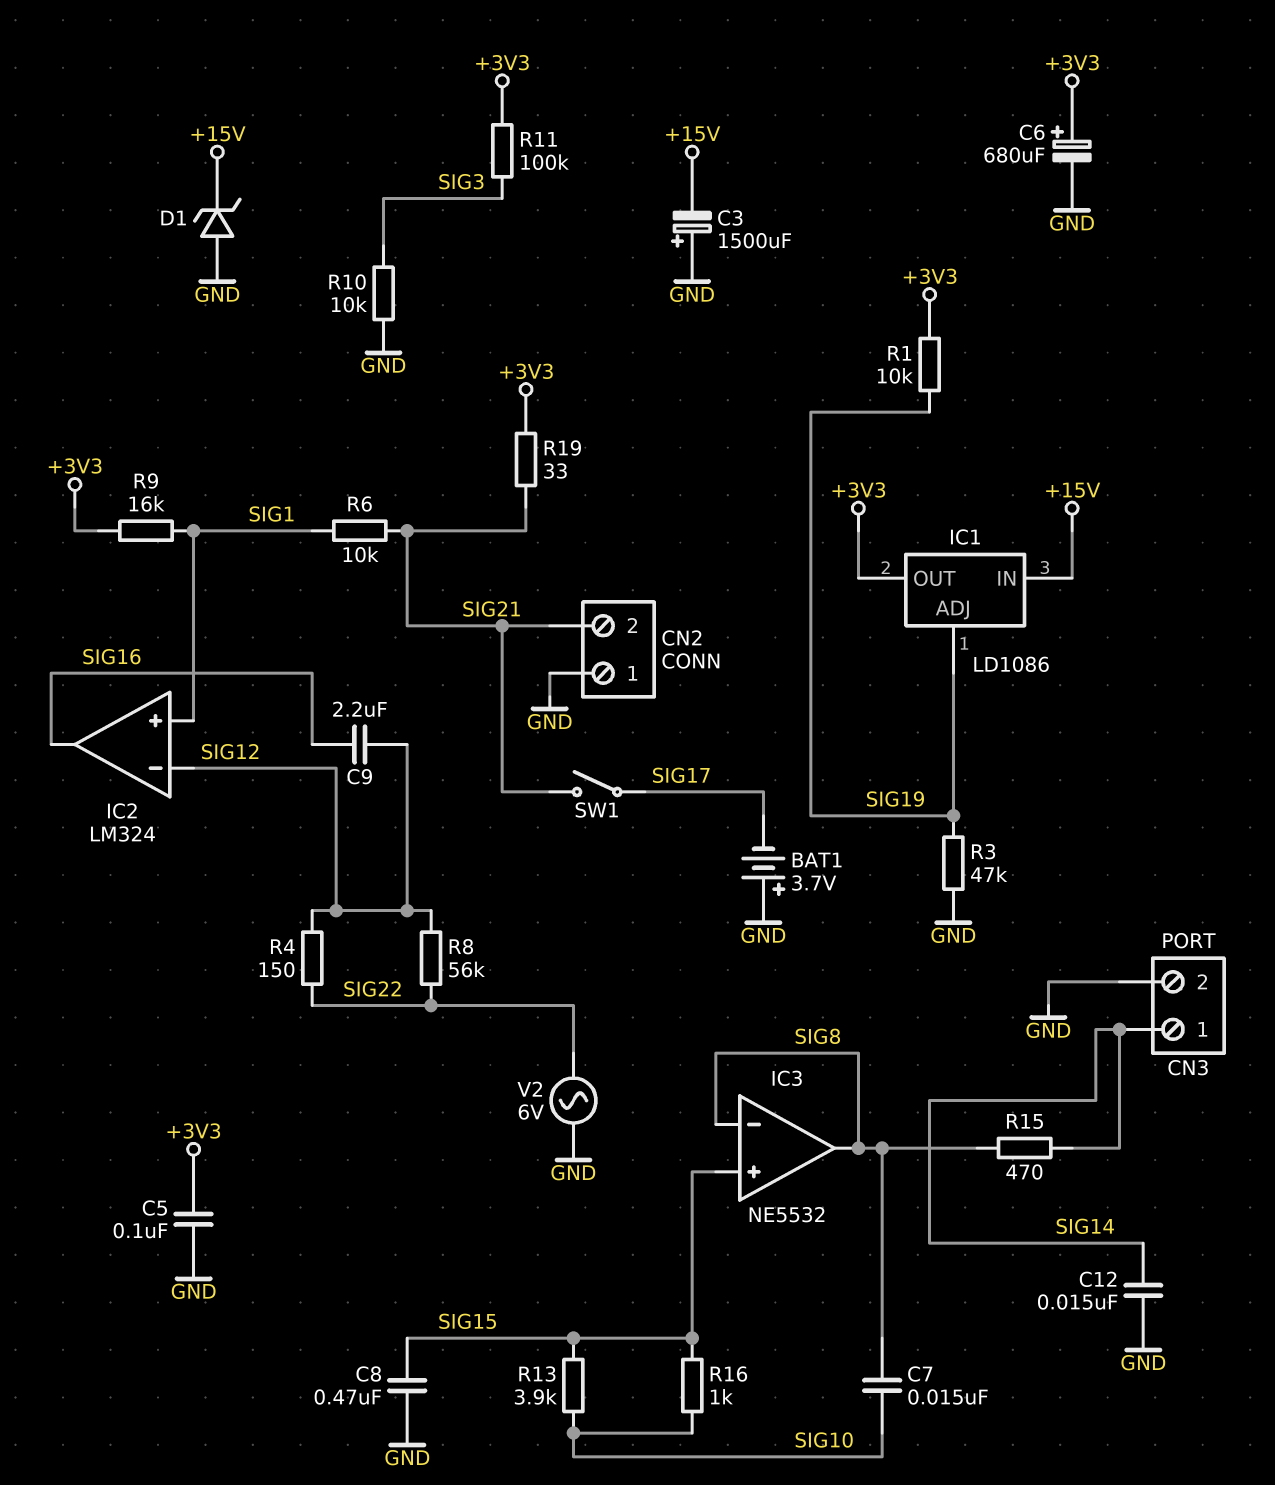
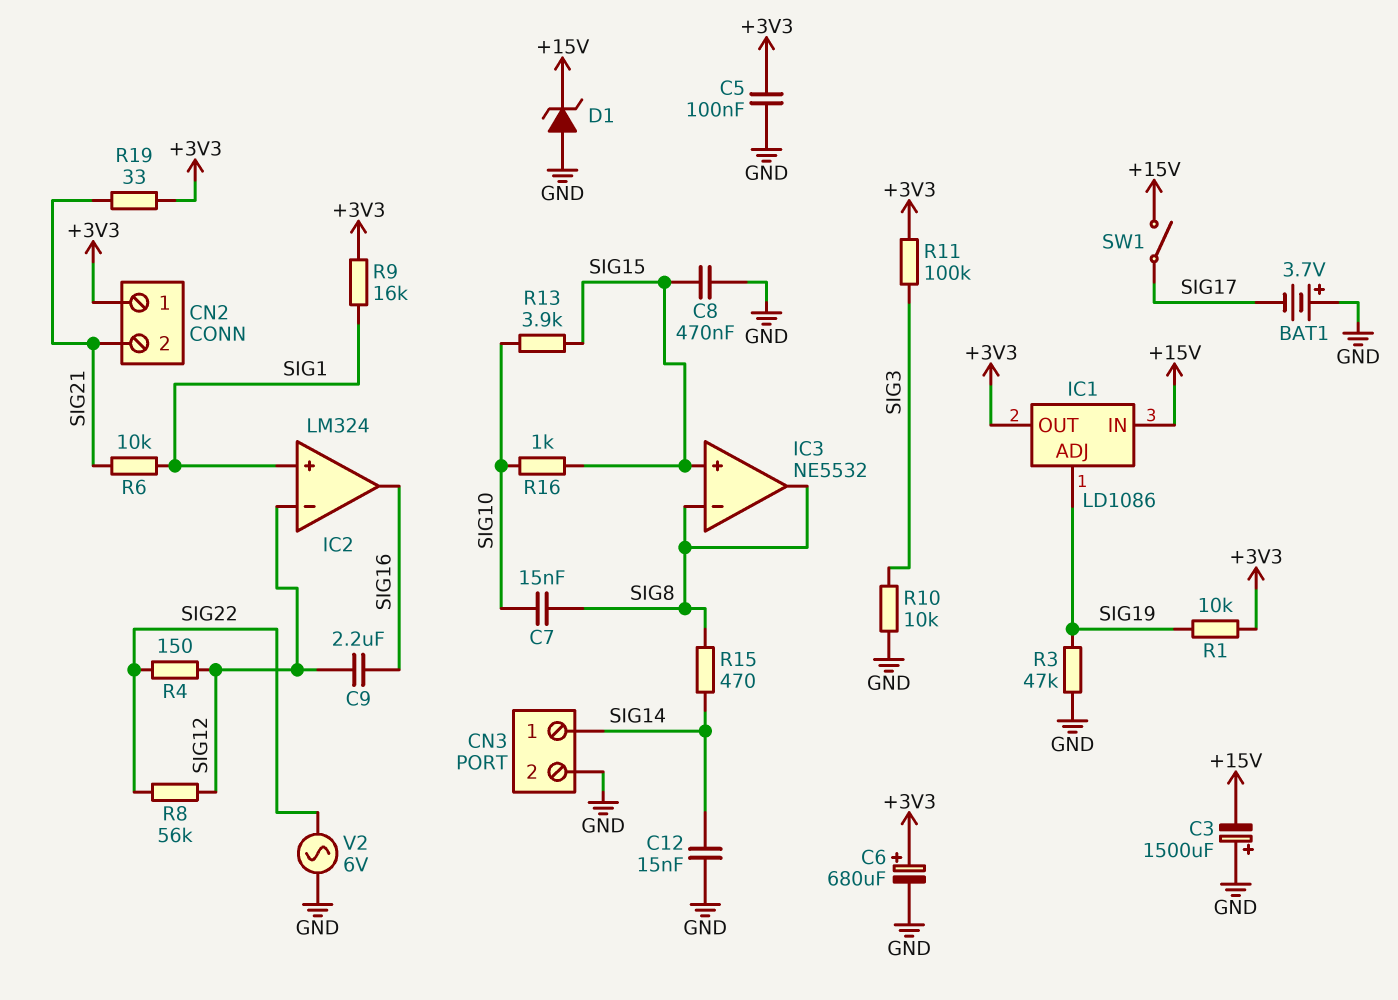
CN2 pin 1: GND -> +3V3
SW1: switch (SIG17, SIG21) -> switch (+15V, SIG17)

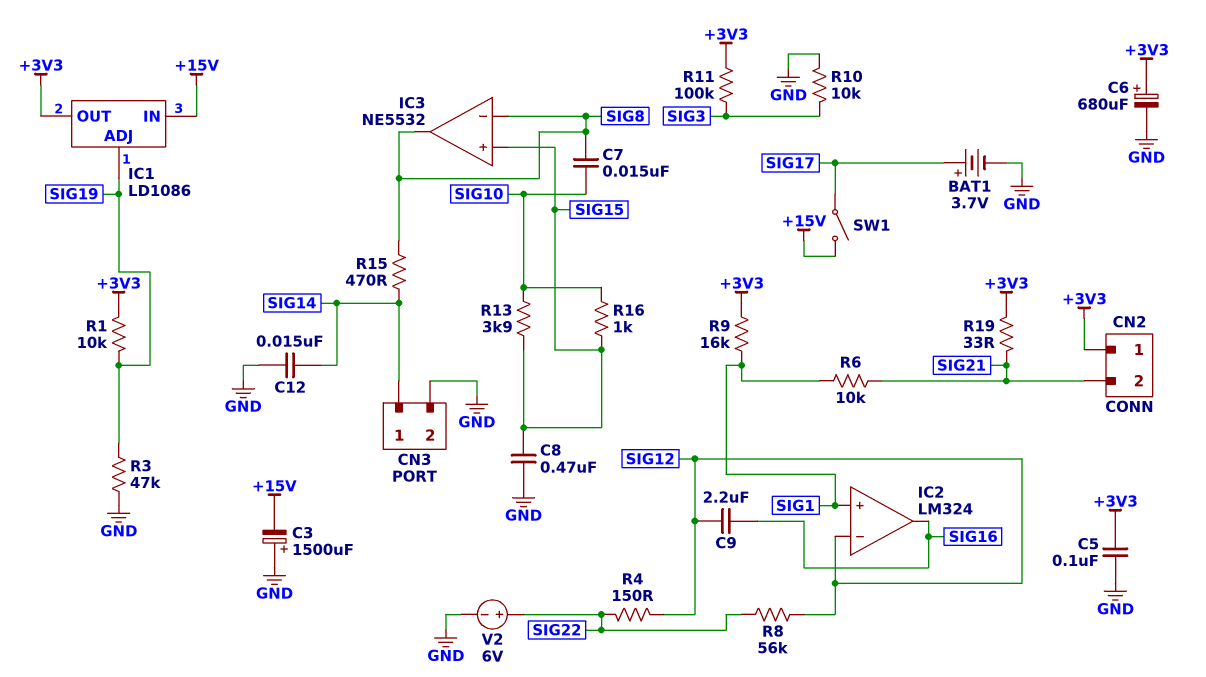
BAT1: 3.7V (plus GND, minus SIG17) -> 3.7V (plus SIG17, minus GND)
D1: zener (A GND, K +15V) -> none
V2: AC 6V (GND, SIG22) -> 6V (plus SIG22, minus GND)

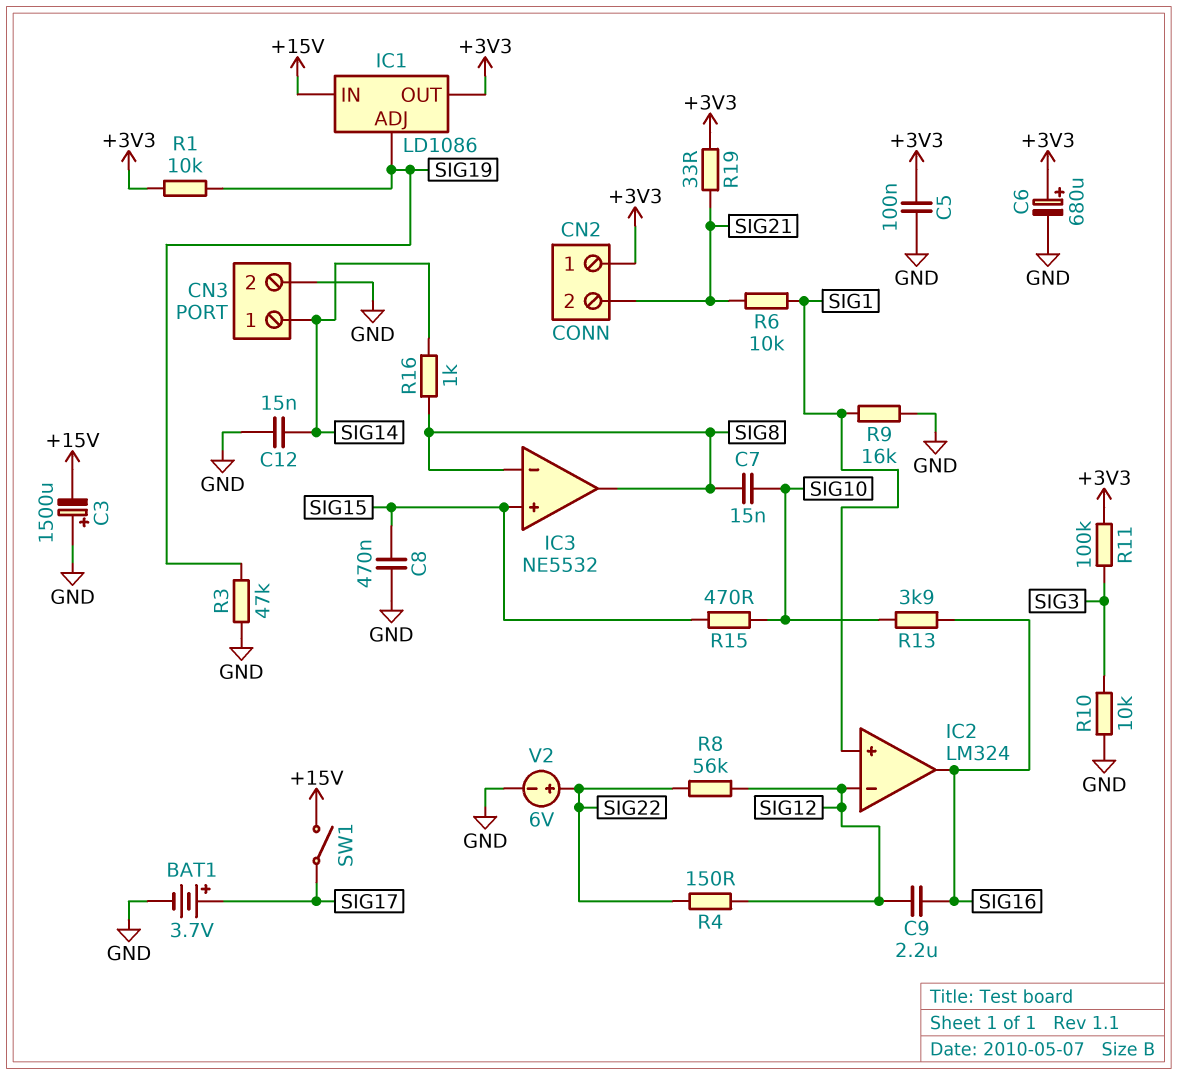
R9: 16k (+3V3, SIG1) -> 16k (GND, SIG1)
R13: 3.9k (SIG10, SIG15) -> 3.9k (SIG10, SIG16)
R15: 470 (SIG8, SIG14) -> 470 (SIG10, SIG15)
R16: 1k (SIG10, SIG15) -> 1k (SIG8, SIG14)

